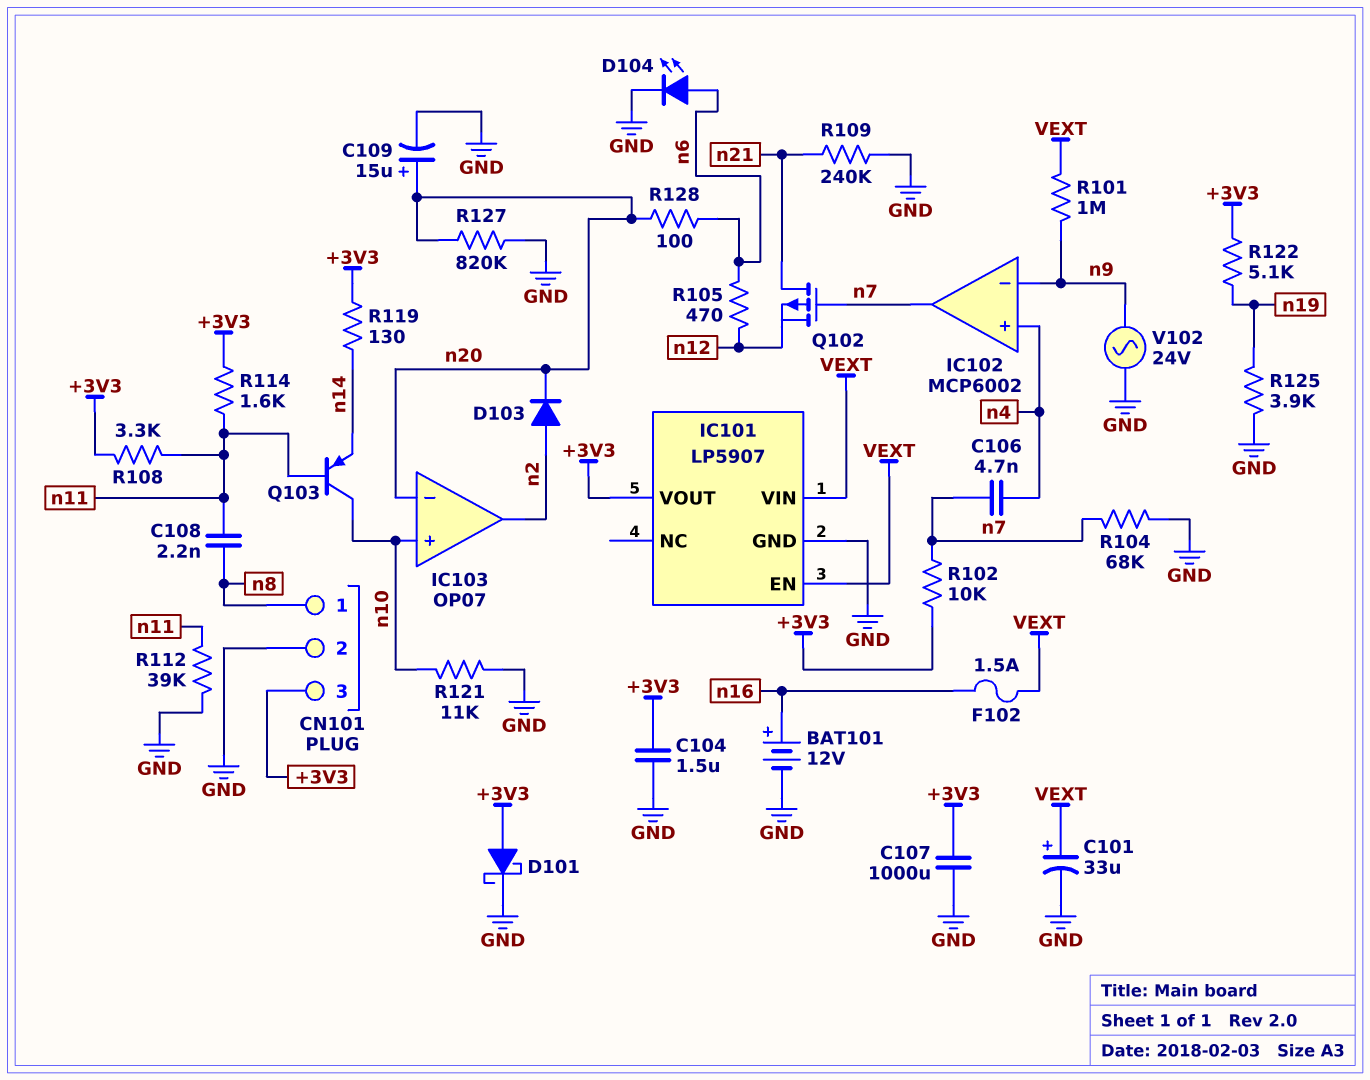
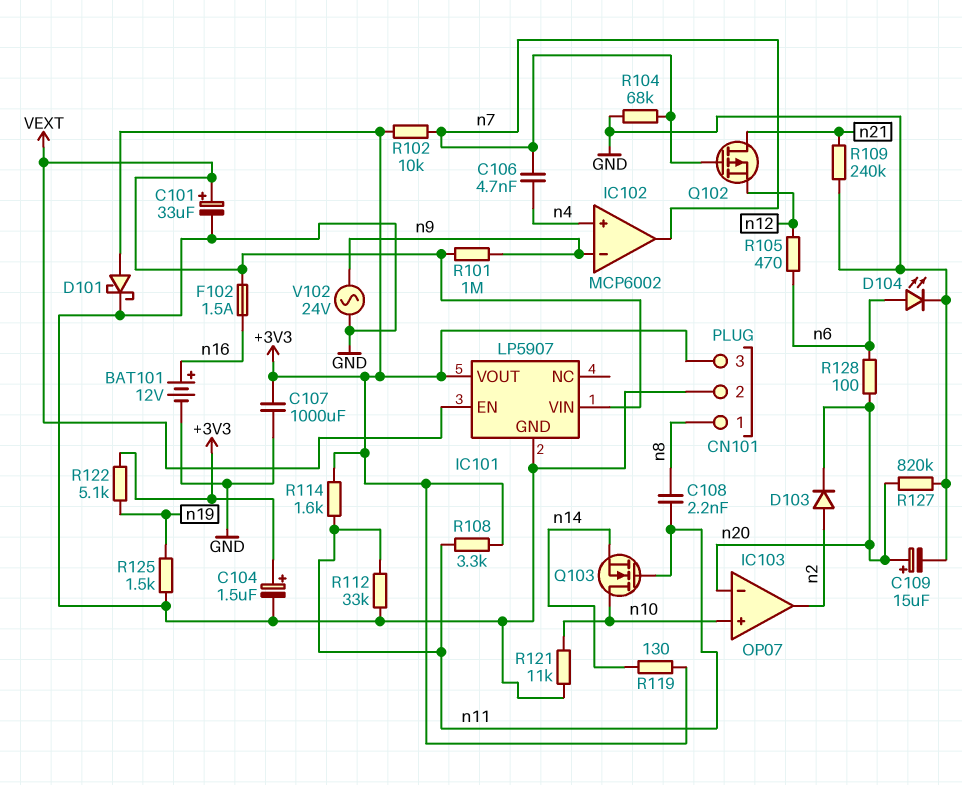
C104: 1.5uF (+3V3, GND) -> 1.5uF (plus +3V3, minus GND)
Q103: PNP (B n11, C n10, E n14) -> NMOS (G n11, D n10, S n14)
R112: 39k (GND, n11) -> 33k (GND, n11)
R125: 3.9k (GND, n19) -> 1.5k (GND, n19)

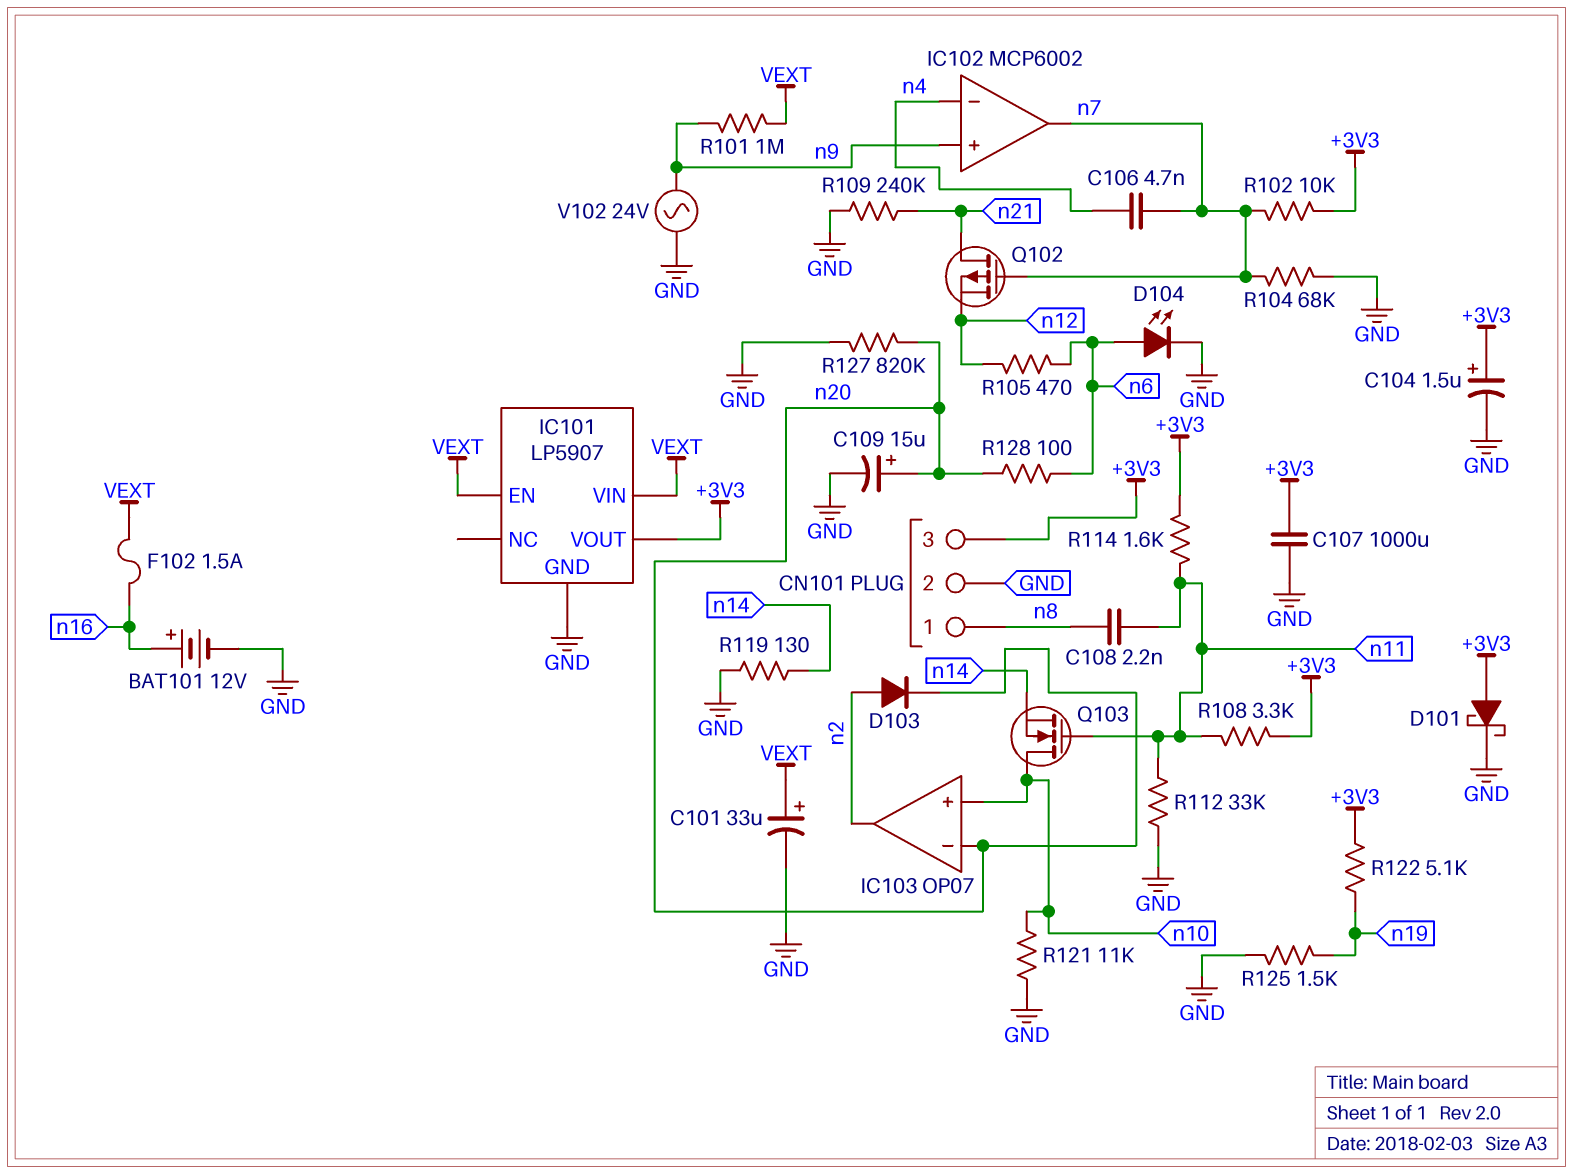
IC102 pin in+: n4 -> n9
IC102 pin in-: n9 -> n4
R119: 130 (+3V3, n14) -> 130 (GND, n14)

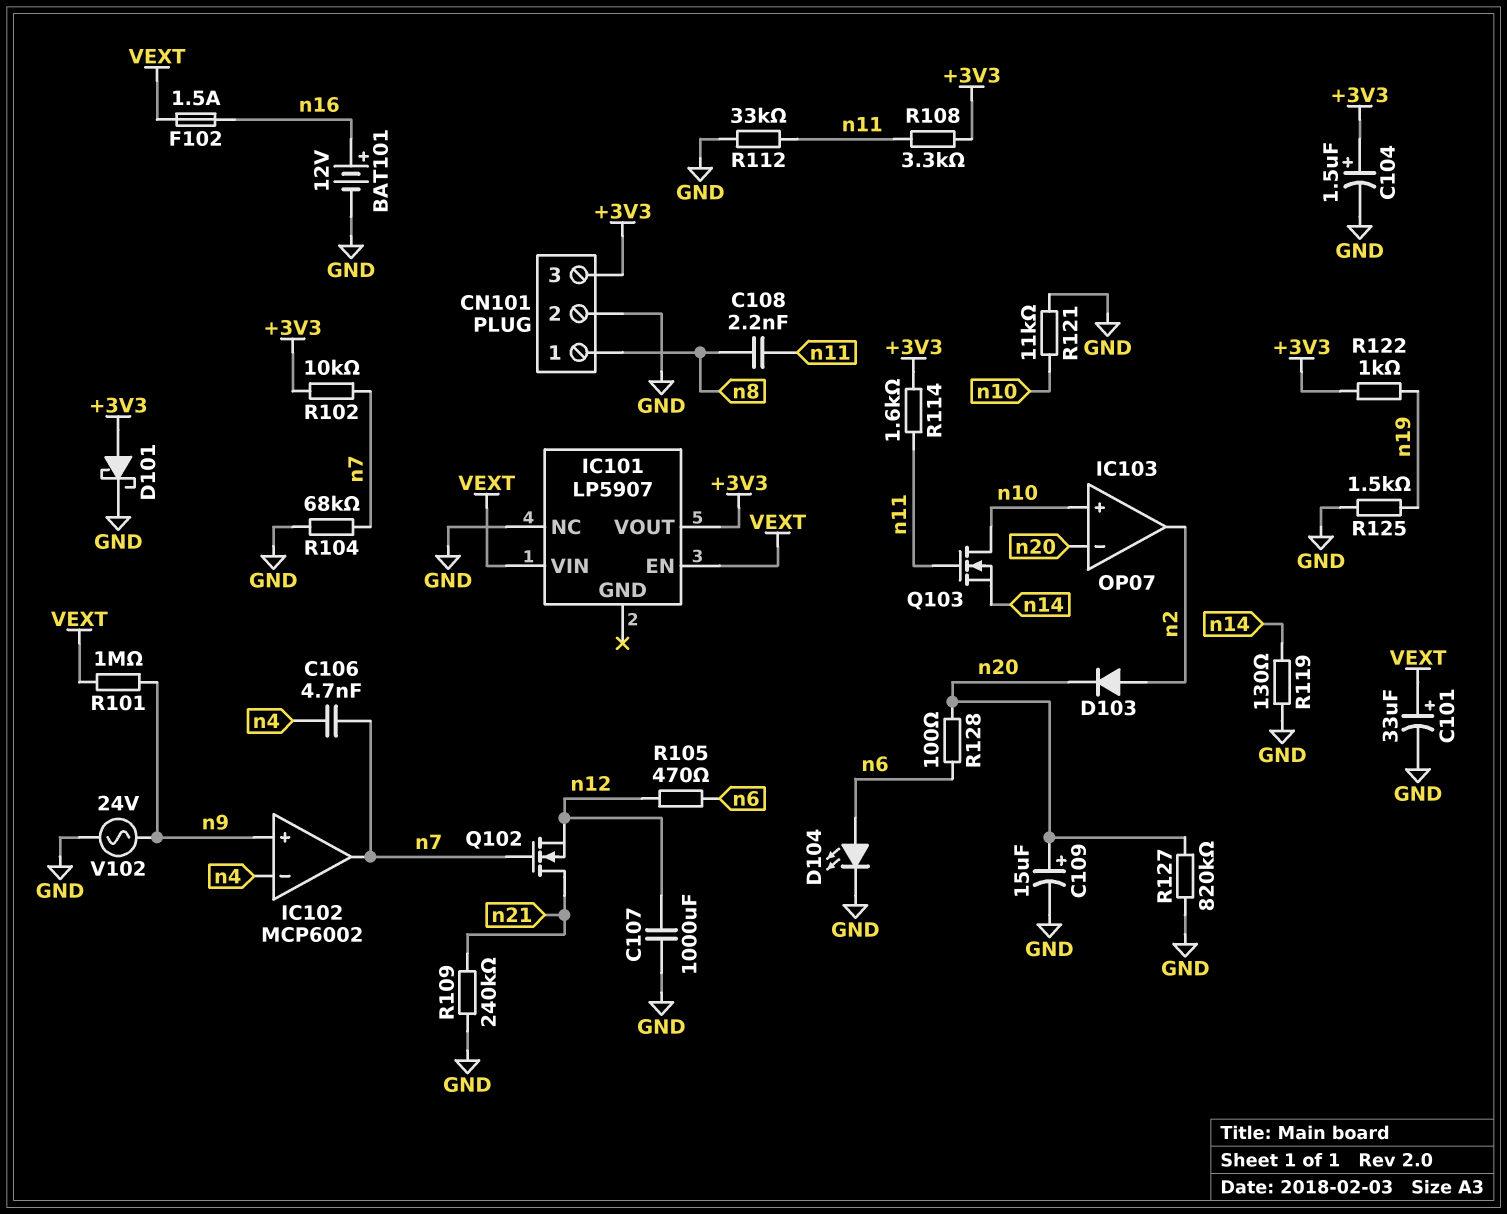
C107: 1000uF (+3V3, GND) -> 1000uF (GND, n12)
IC101 pin GND: GND -> none
IC101 pin NC: none -> GND
Q102: PMOS (G n7, D n21, S n12) -> NMOS (G n7, D n21, S n12)
R122: 5.1k (+3V3, n19) -> 1k (+3V3, n19)

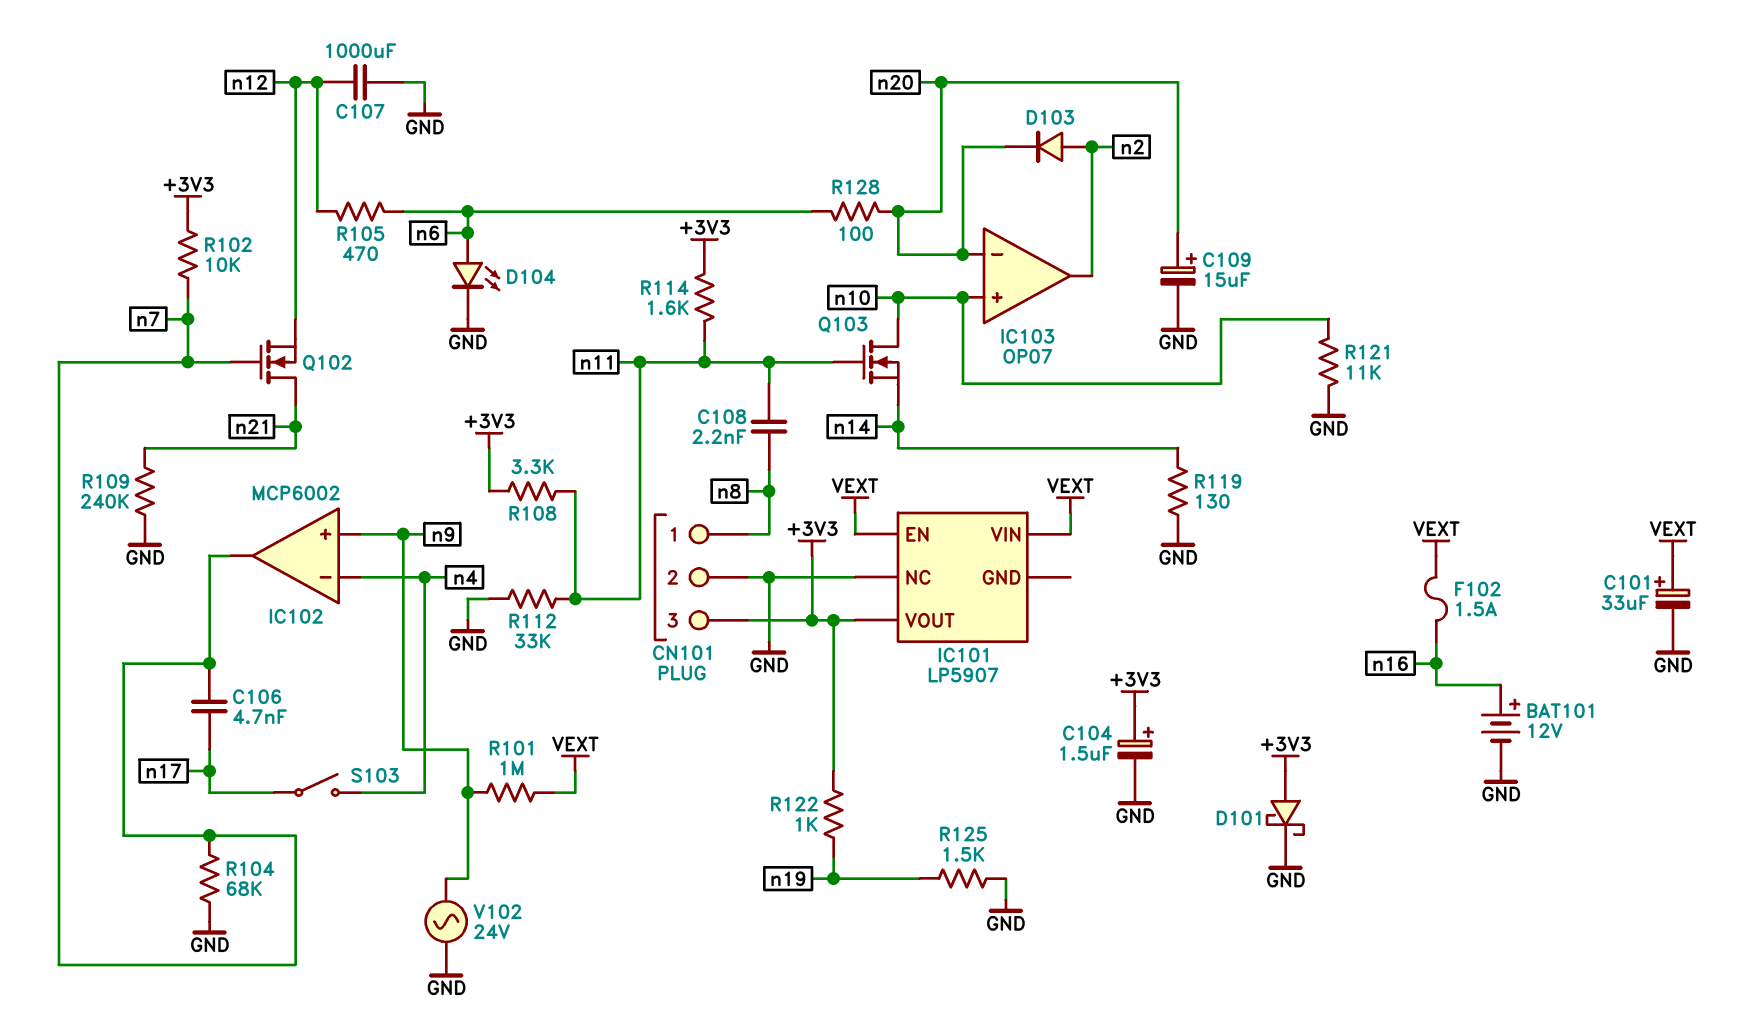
C106: 4.7nF (n4, n7) -> 4.7nF (n7, n17)
R127: 820k (GND, n20) -> none
S103: none -> switch (n4, n17)

